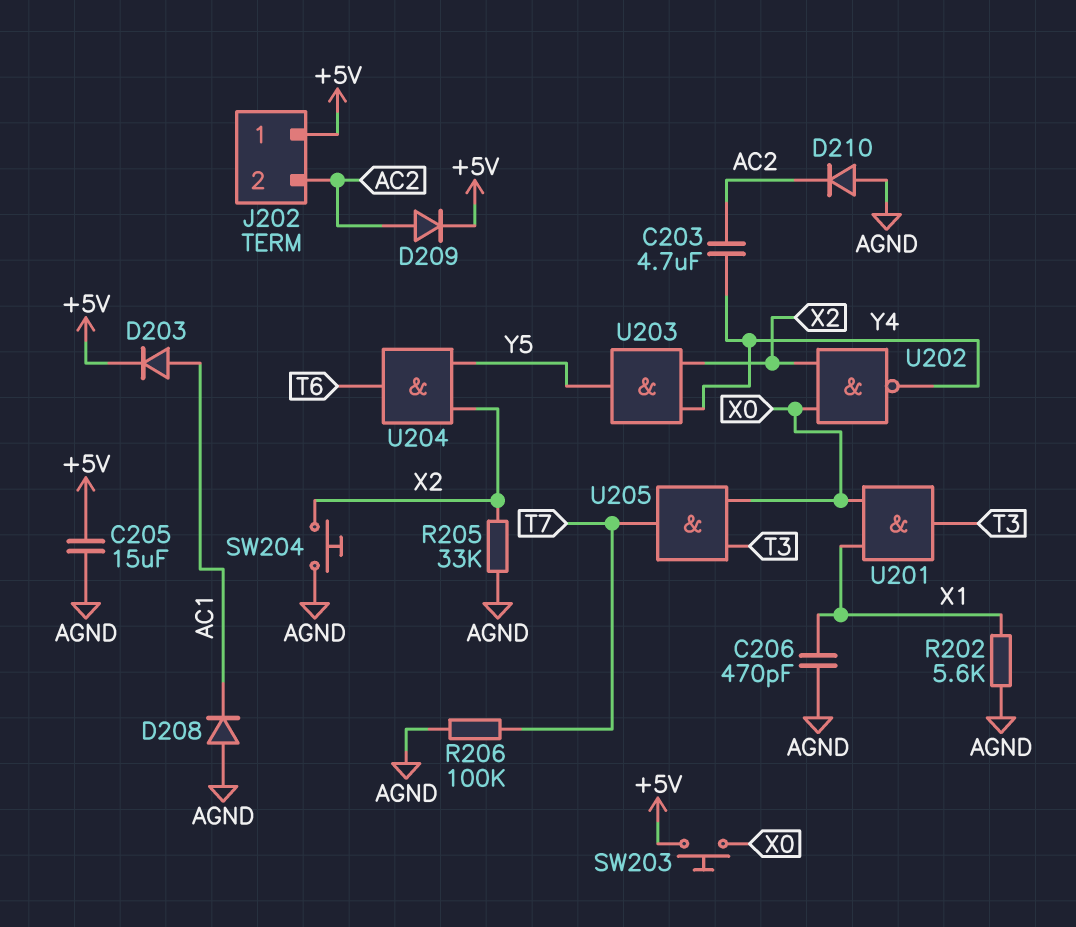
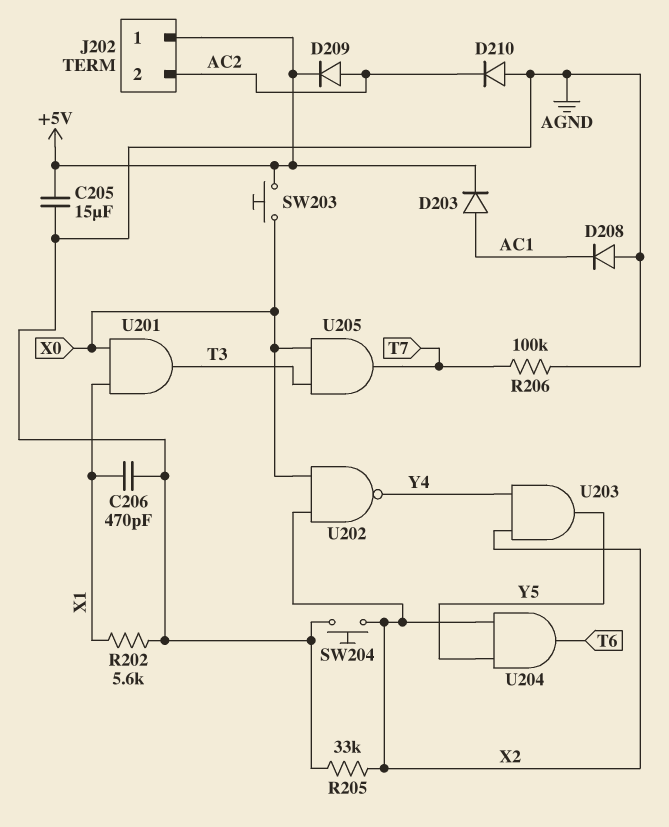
C203: 4.7uF (AC2, Y4) -> none

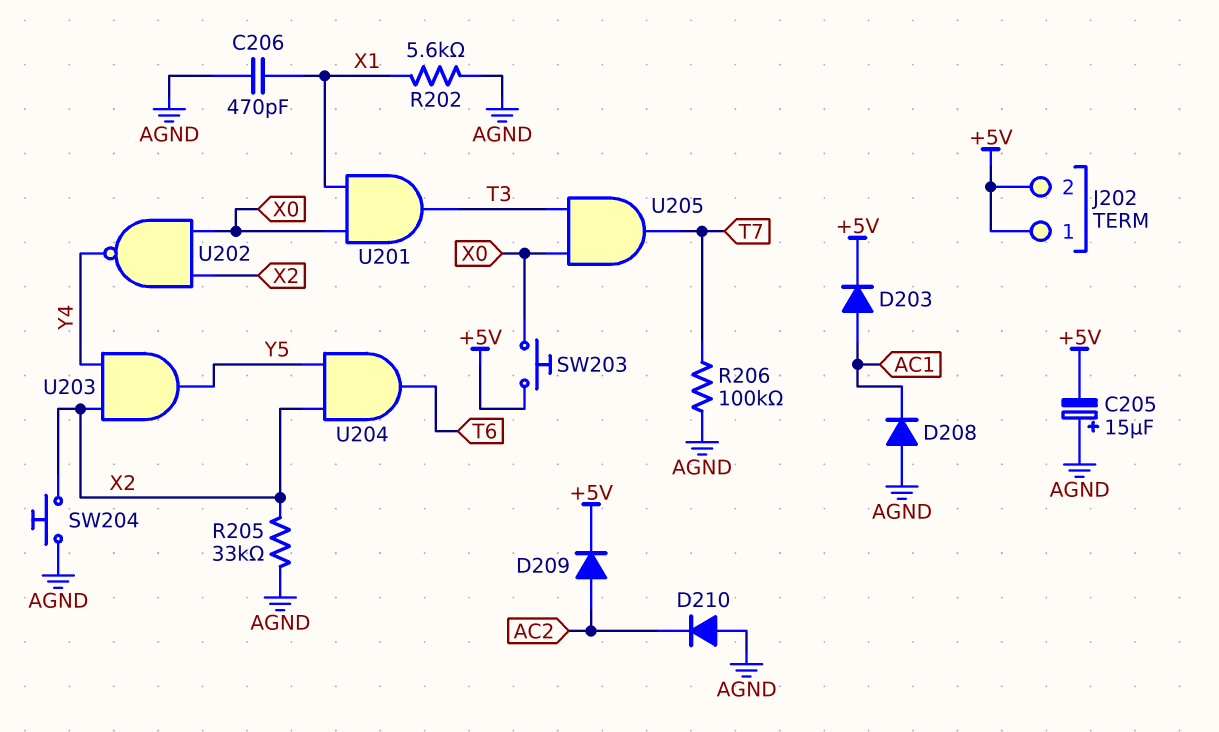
C205: 15uF (+5V, AGND) -> 15uF (plus AGND, minus +5V)
J202 pin 2: AC2 -> +5V

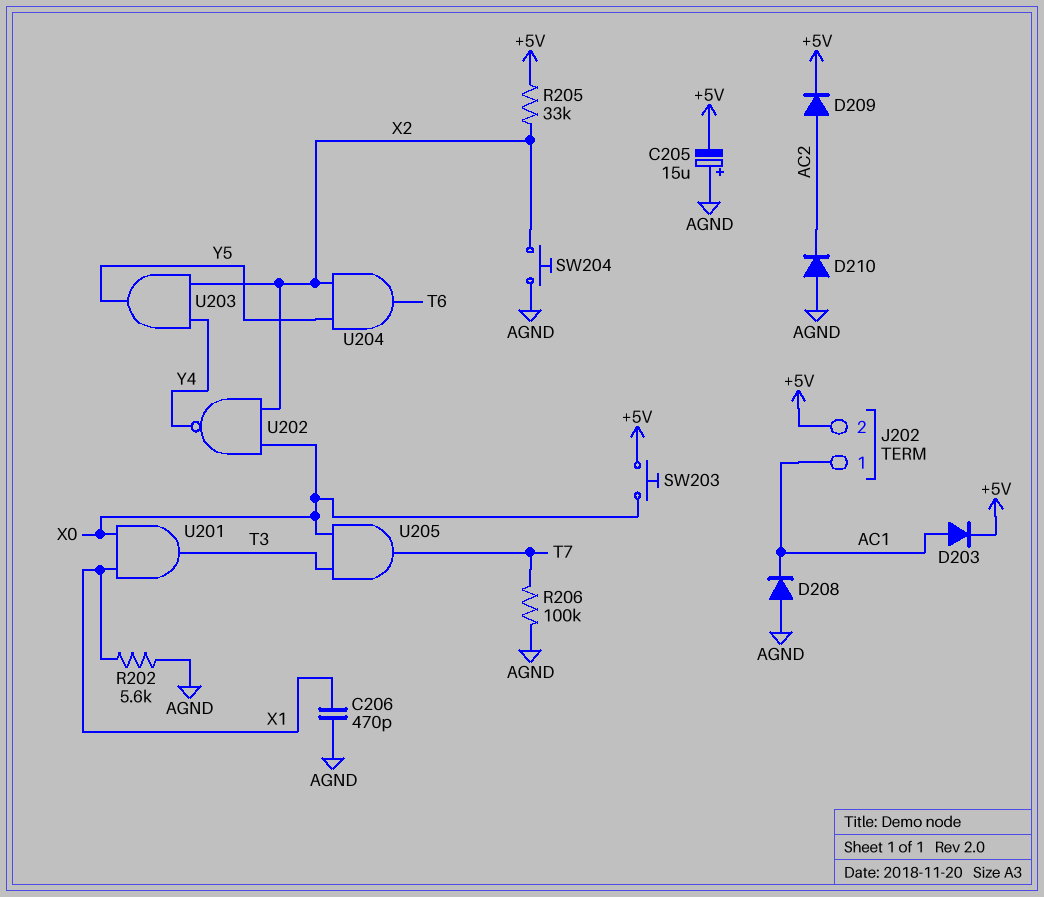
J202 pin 1: +5V -> AC1
R205: 33k (AGND, X2) -> 33k (+5V, X2)

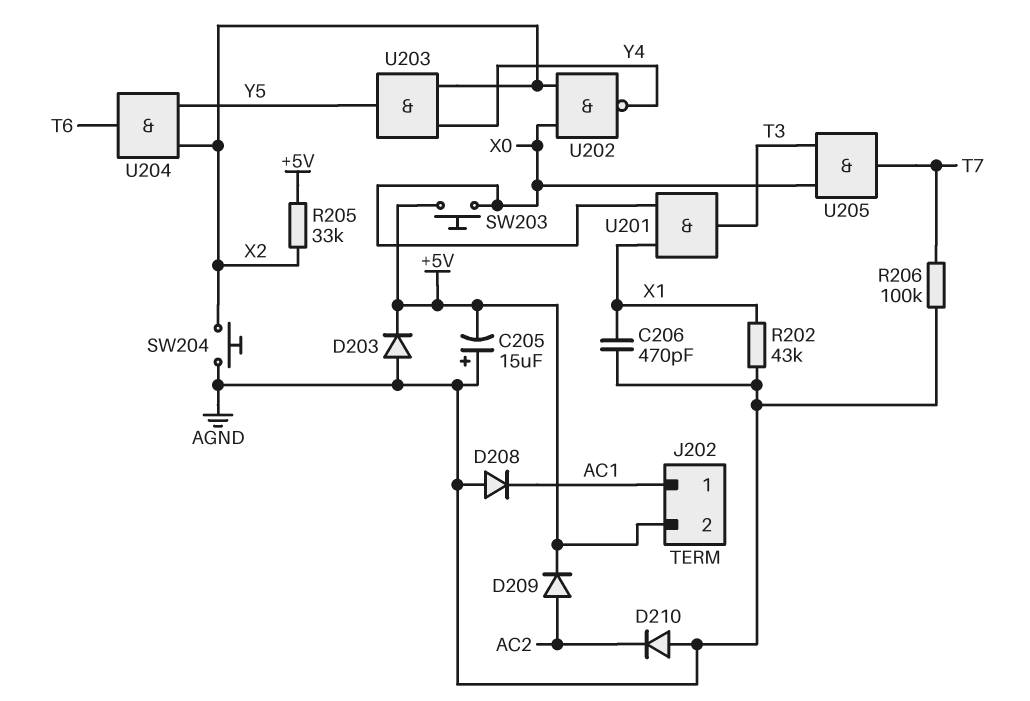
D203: diode (A AC1, K +5V) -> diode (A AGND, K +5V)
R202: 5.6k (AGND, X1) -> 43k (AGND, X1)

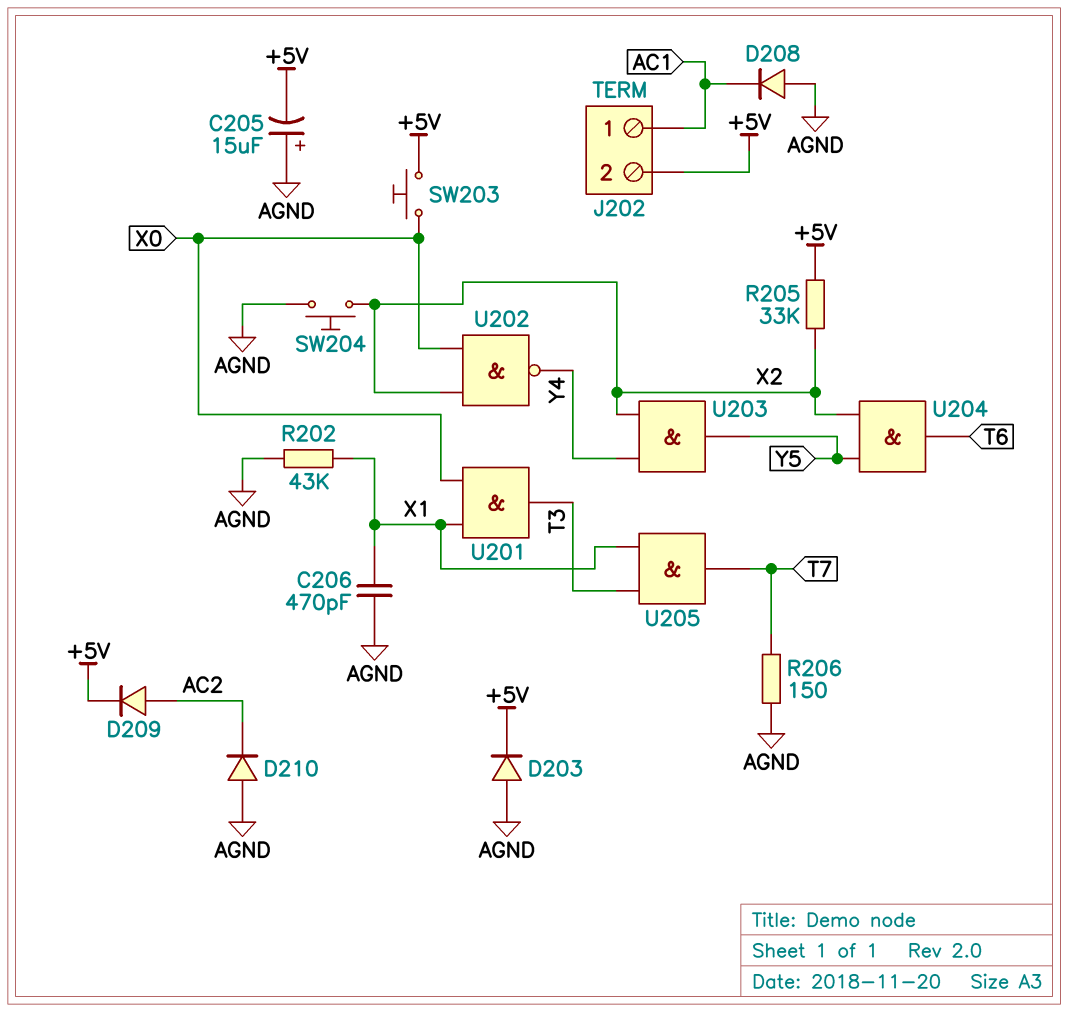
R206: 100k (AGND, T7) -> 150 (AGND, T7)
U205: AND (in T3, in X0, out T7) -> AND (in T3, in X1, out T7)

